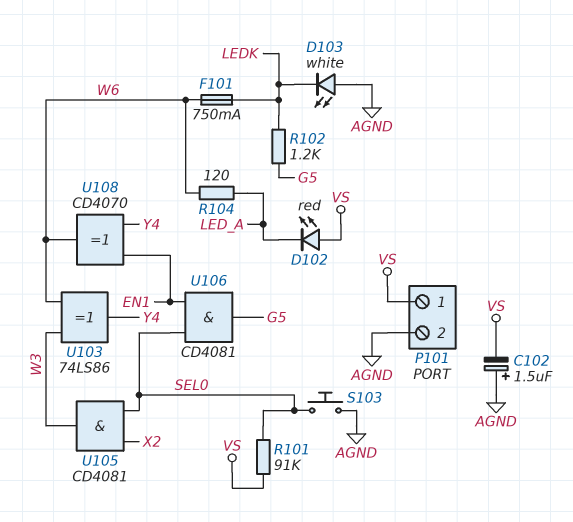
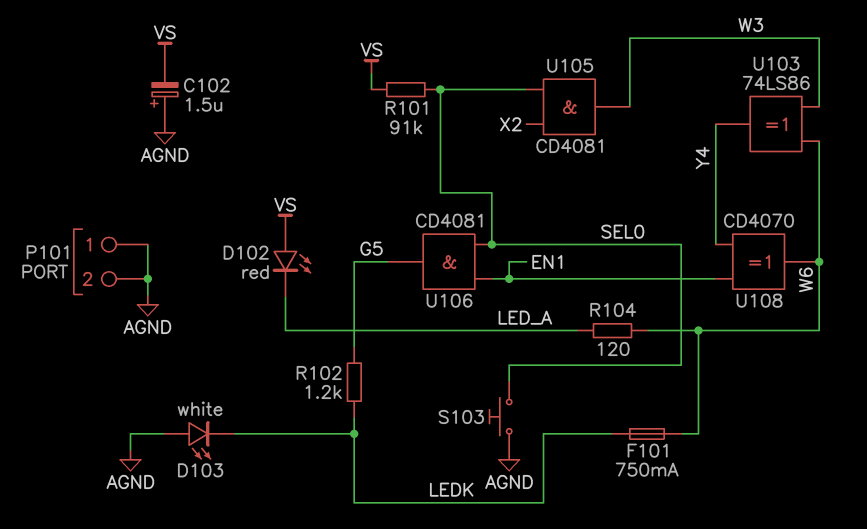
P101 pin 1: VS -> AGND

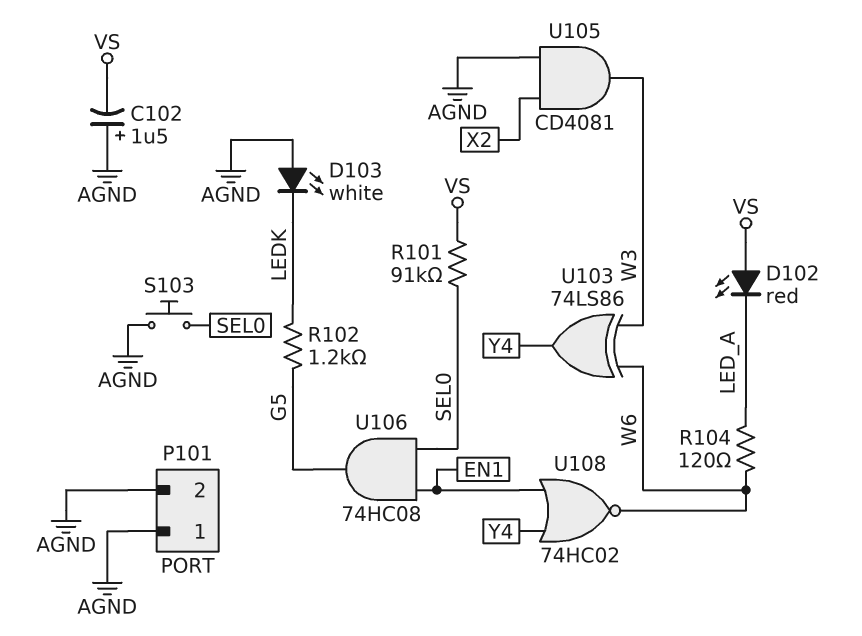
F101: 750mA (LEDK, W6) -> none
U105: AND CD4081 (in SEL0, in X2, out W3) -> AND CD4081 (in AGND, in X2, out W3)
U106: AND CD4081 (in EN1, in SEL0, out G5) -> AND 74HC08 (in EN1, in SEL0, out G5)
U108: XOR CD4070 (in EN1, in Y4, out W6) -> NOR 74HC02 (in EN1, in Y4, out W6)

